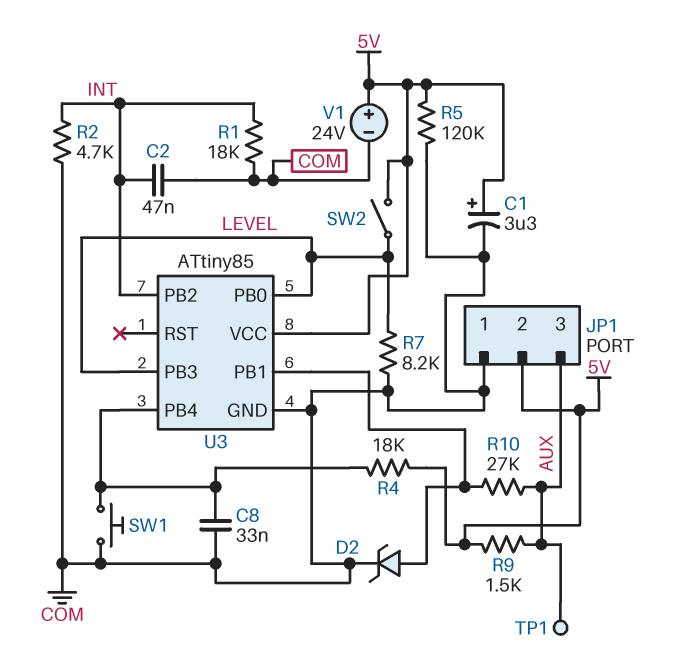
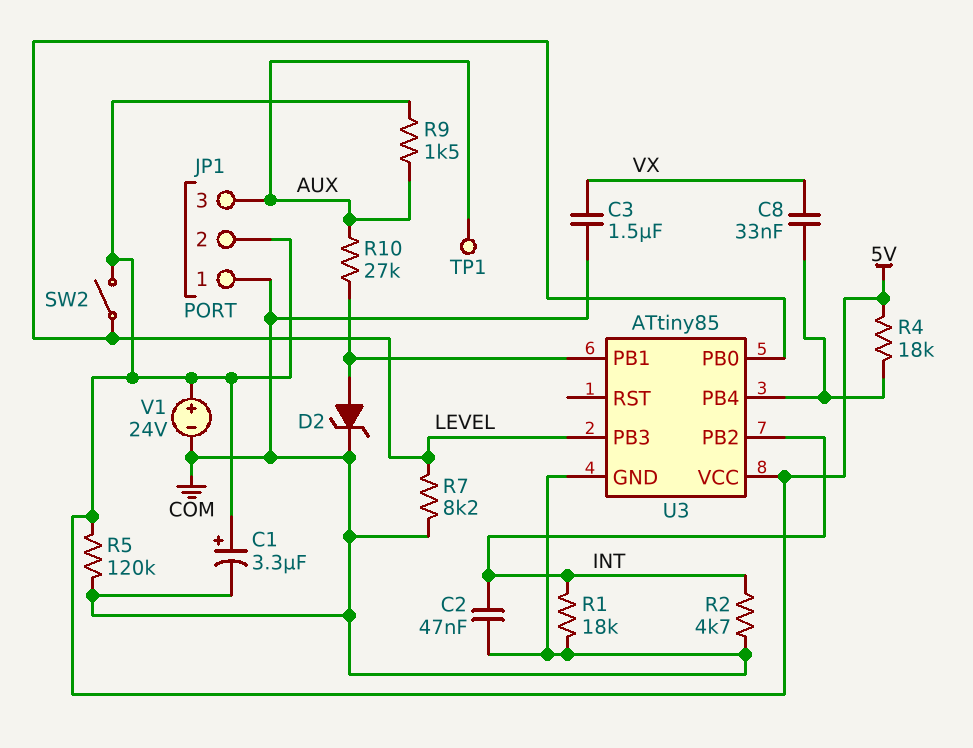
C3: none -> 1.5uF (COM, VX)
C8: 33nF (COM, U3/PB4) -> 33nF (U3/PB4, VX)
SW1: button (COM, U3/PB4) -> none

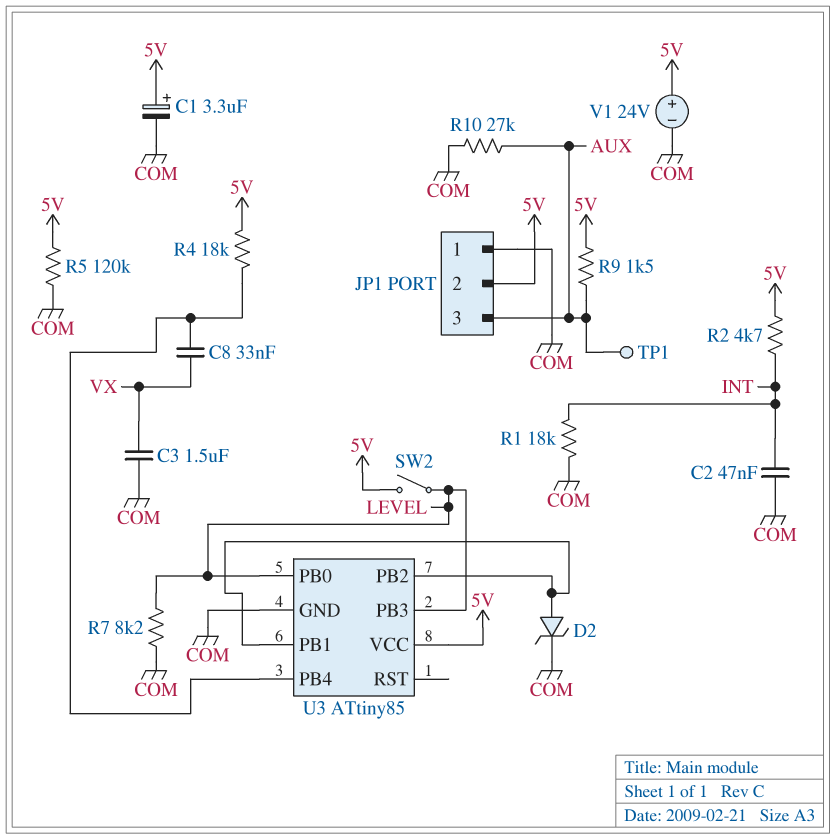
R2: 4.7k (COM, INT) -> 4.7k (5V, INT)
R10: 27k (AUX, U3/PB1) -> 27k (AUX, COM)
U3 pin PB2: INT -> U3/PB1

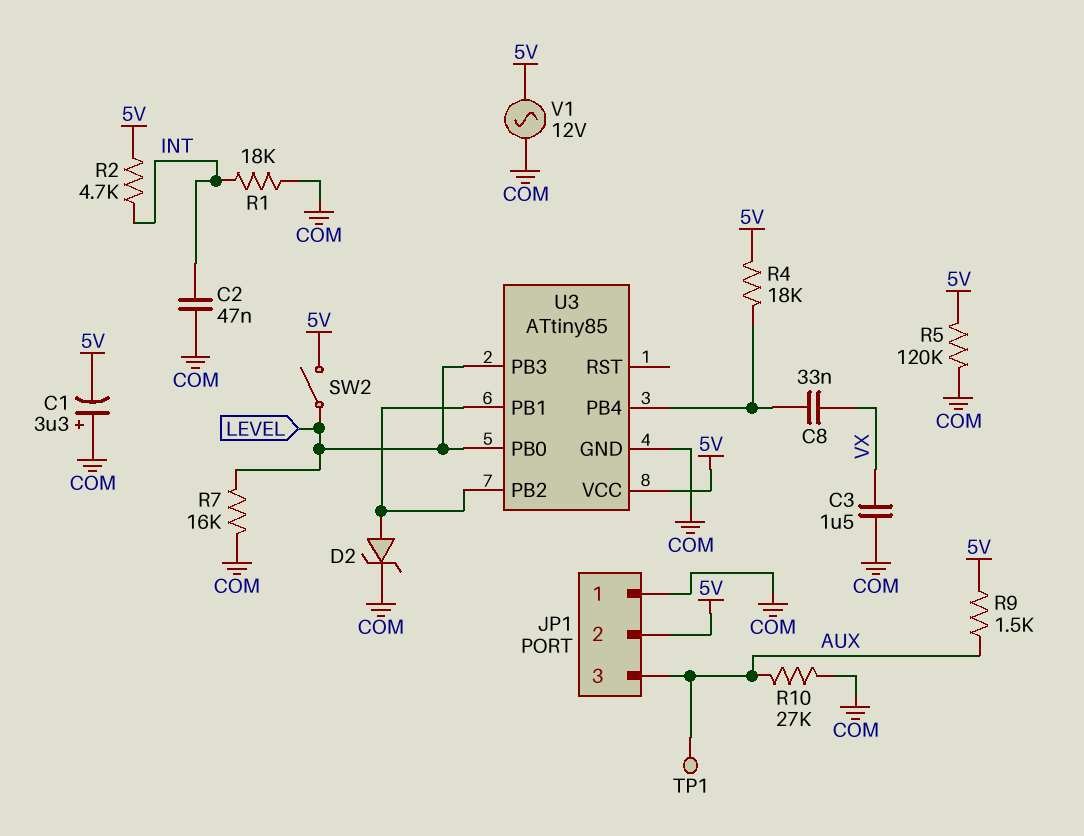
C1: 3.3uF (plus 5V, minus COM) -> 3.3uF (plus COM, minus 5V)
R7: 8.2k (COM, LEVEL) -> 16k (COM, LEVEL)
V1: 24V (plus 5V, minus COM) -> AC 12V (5V, COM)

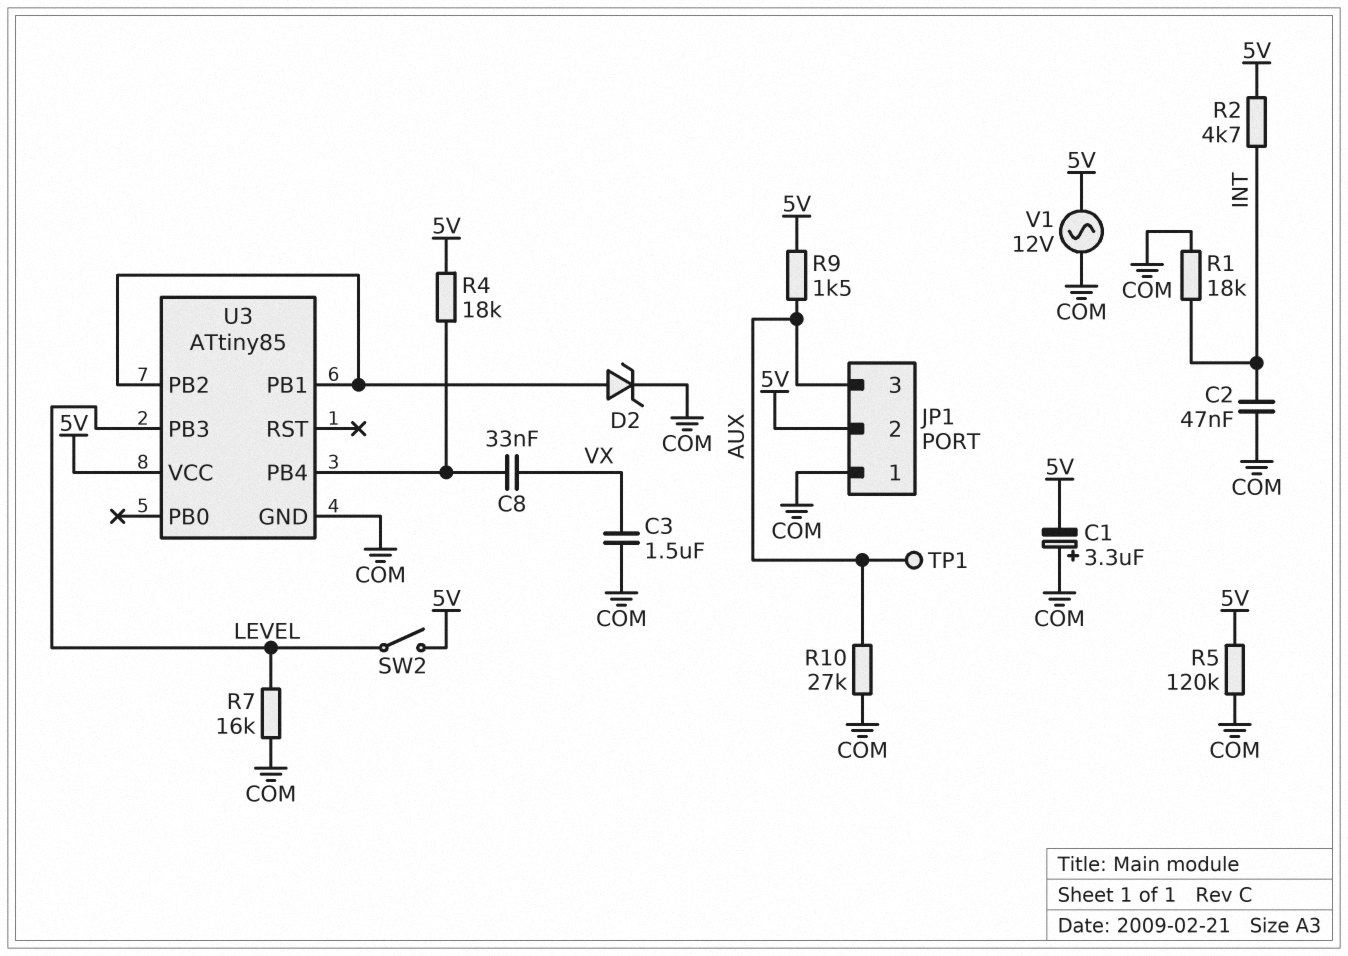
U3 pin PB0: LEVEL -> none

